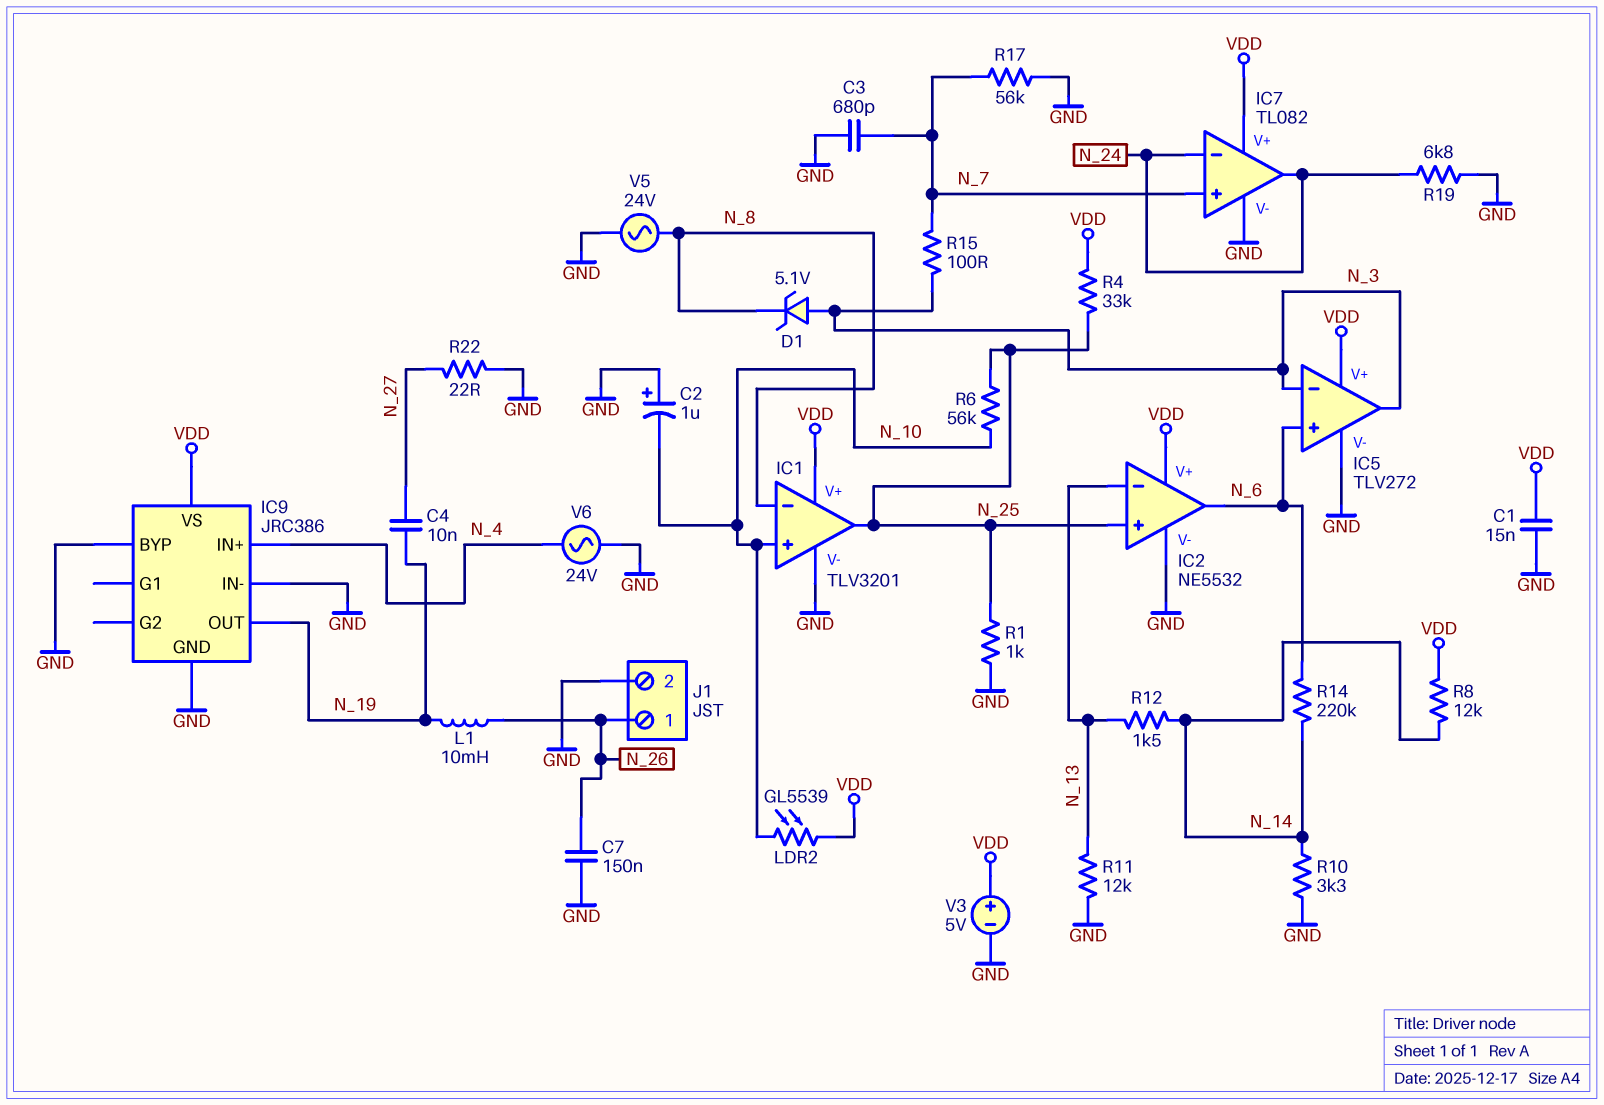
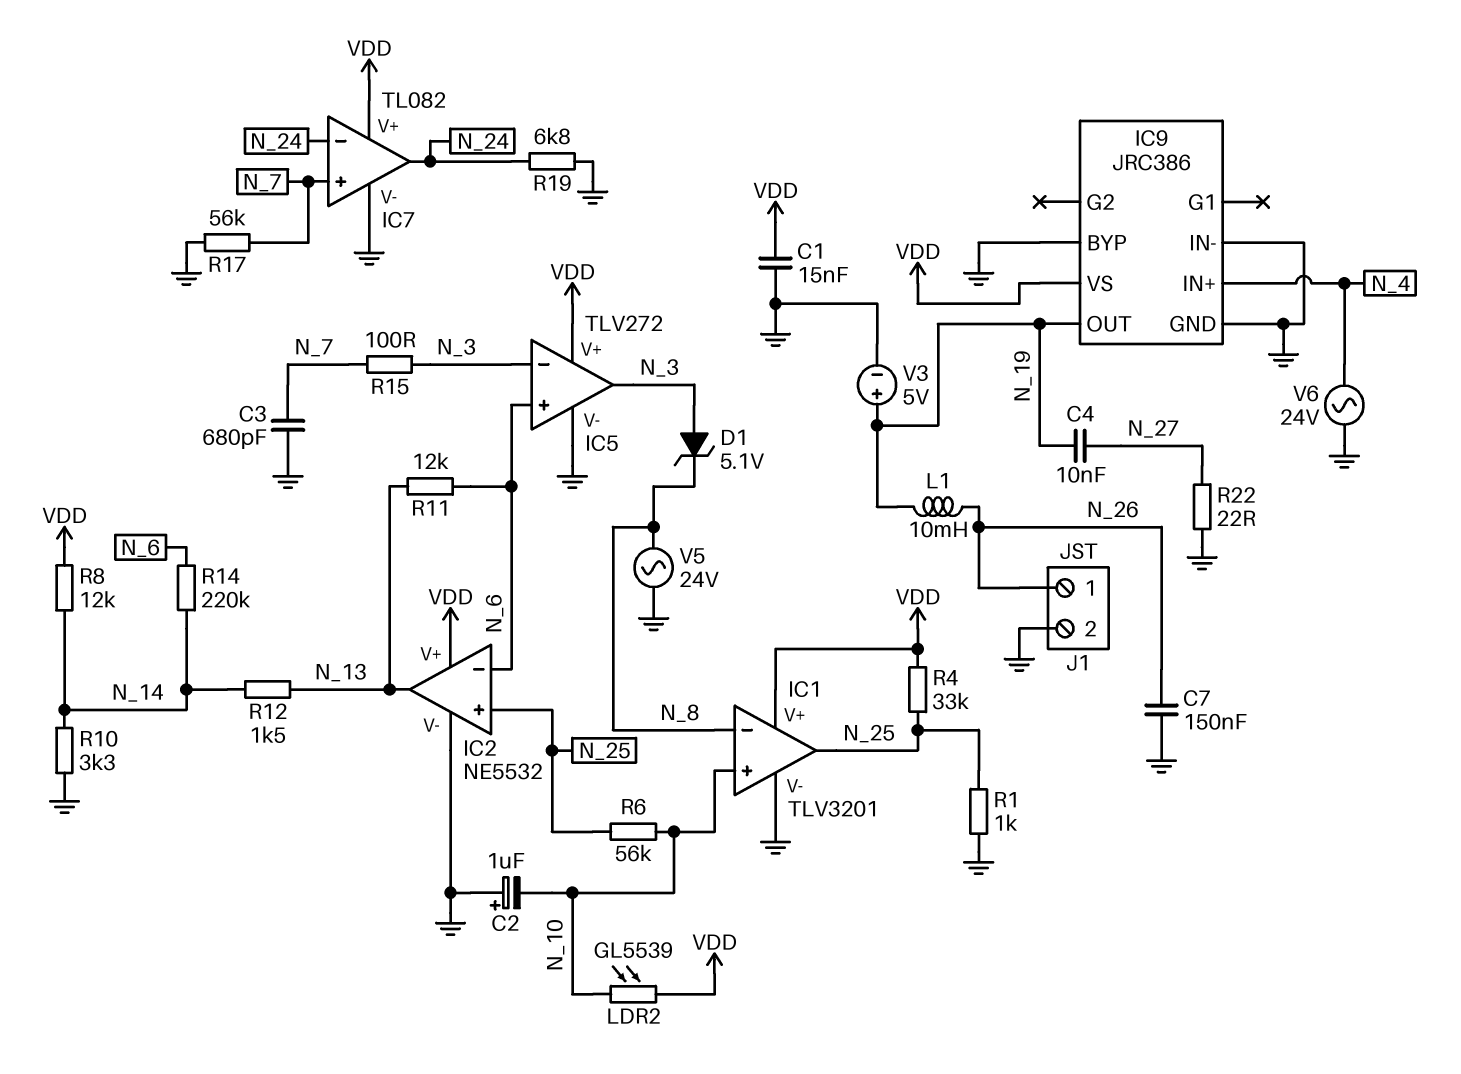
IC2 pin in-: N_13 -> N_6
IC2 pin out: N_6 -> N_13
R11: 12k (GND, N_13) -> 12k (N_6, N_13)
V3: 5V (plus VDD, minus GND) -> 5V (plus N_19, minus GND)

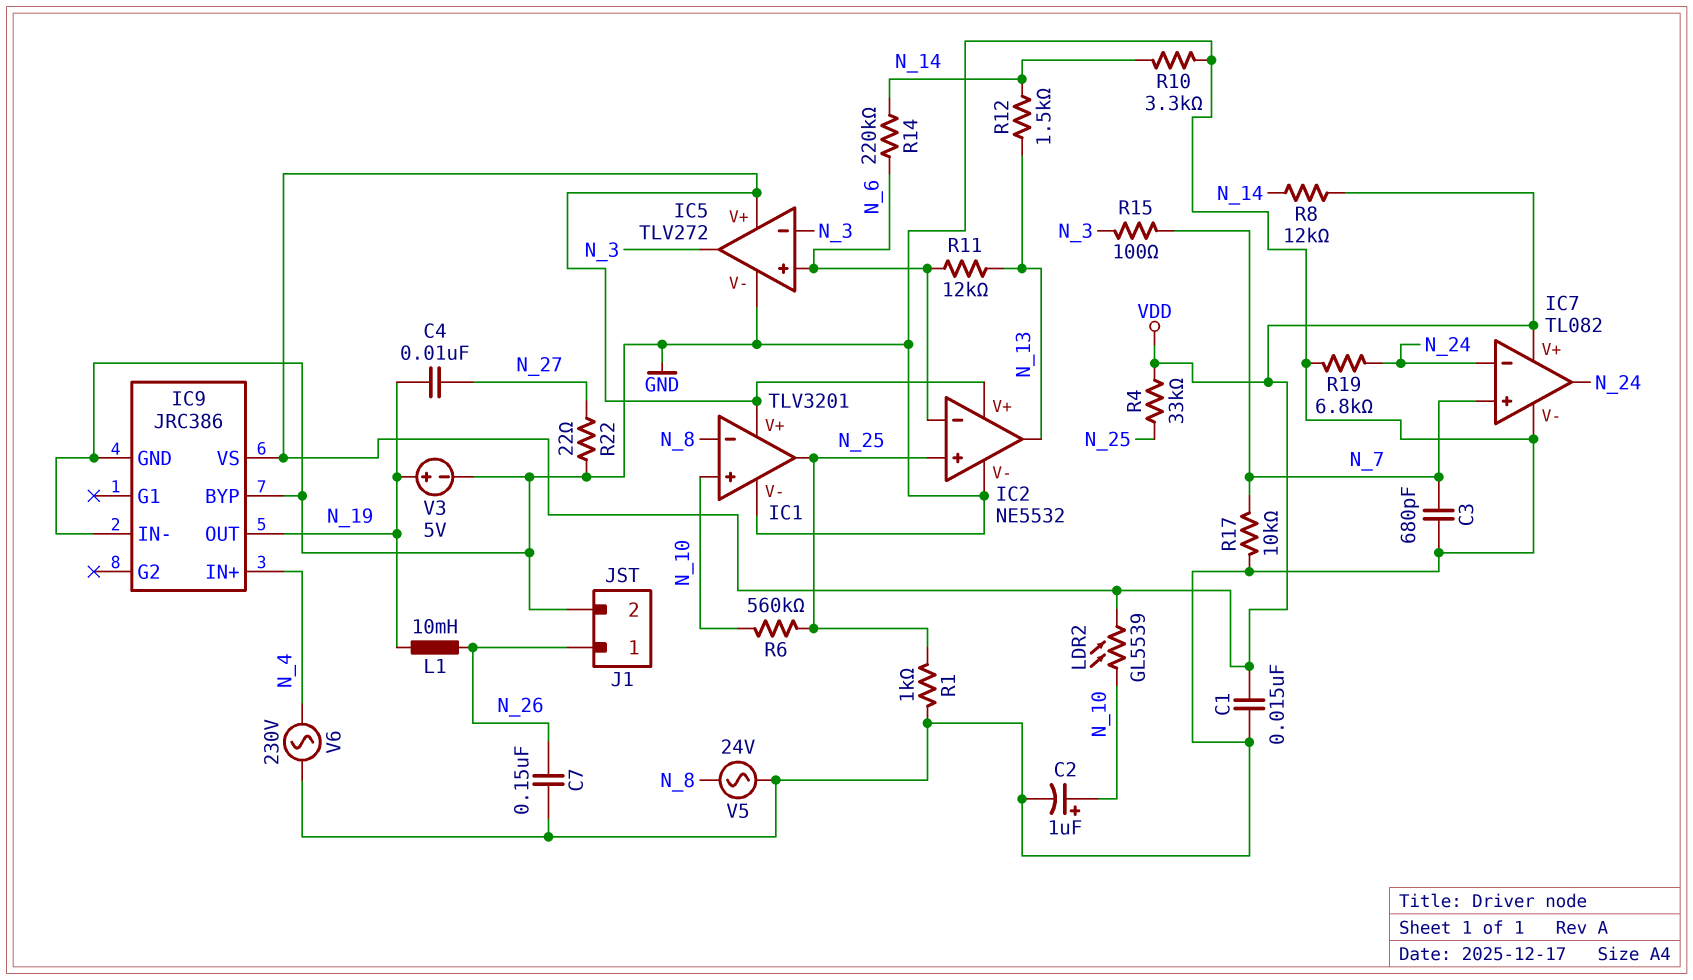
C2: 1uF (plus GND, minus N_10) -> 1uF (plus N_10, minus GND)
D1: zener 5.1V (A N_3, K N_8) -> none
R6: 56k (N_10, N_25) -> 560k (N_10, N_25)
R17: 56k (GND, N_7) -> 10k (GND, N_7)
V6: AC 24V (GND, N_4) -> AC 230V (GND, N_4)

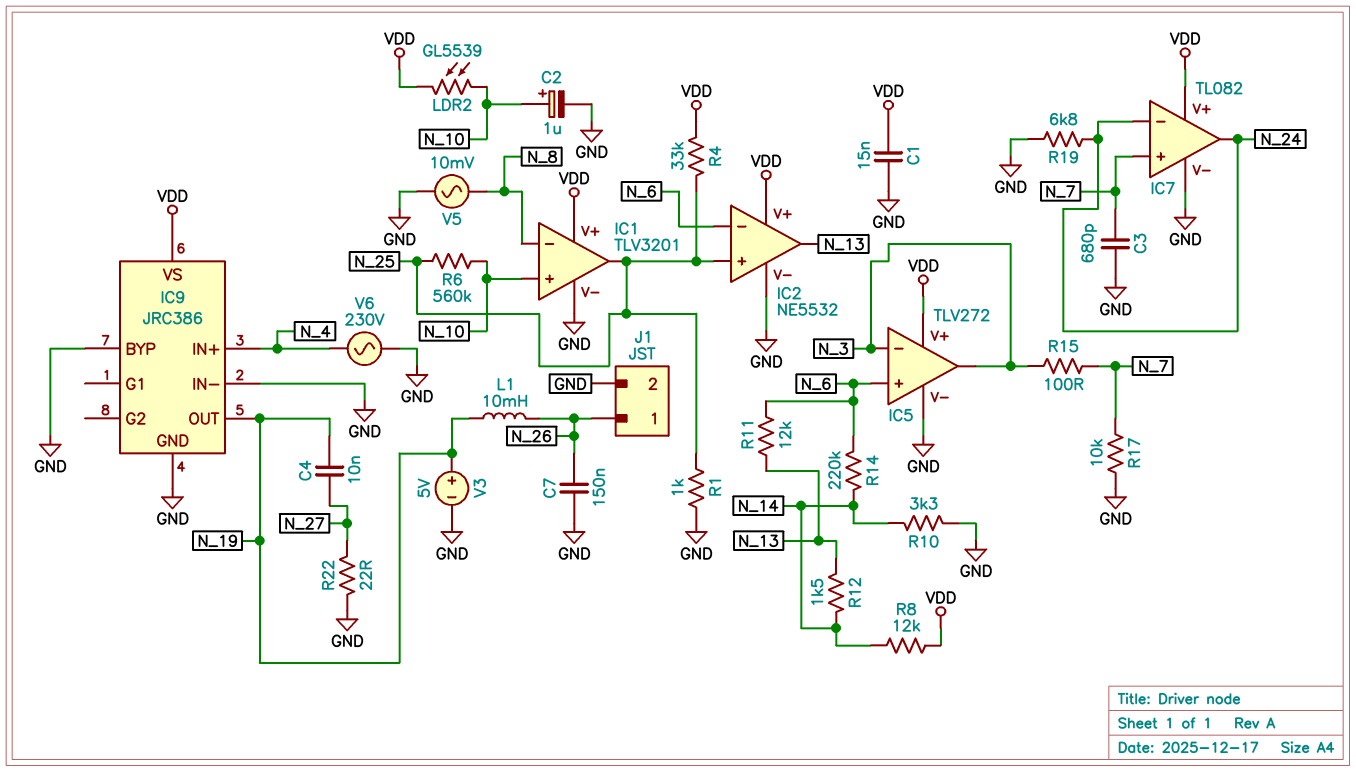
V5: AC 24V (GND, N_8) -> AC 10mV (GND, N_8)

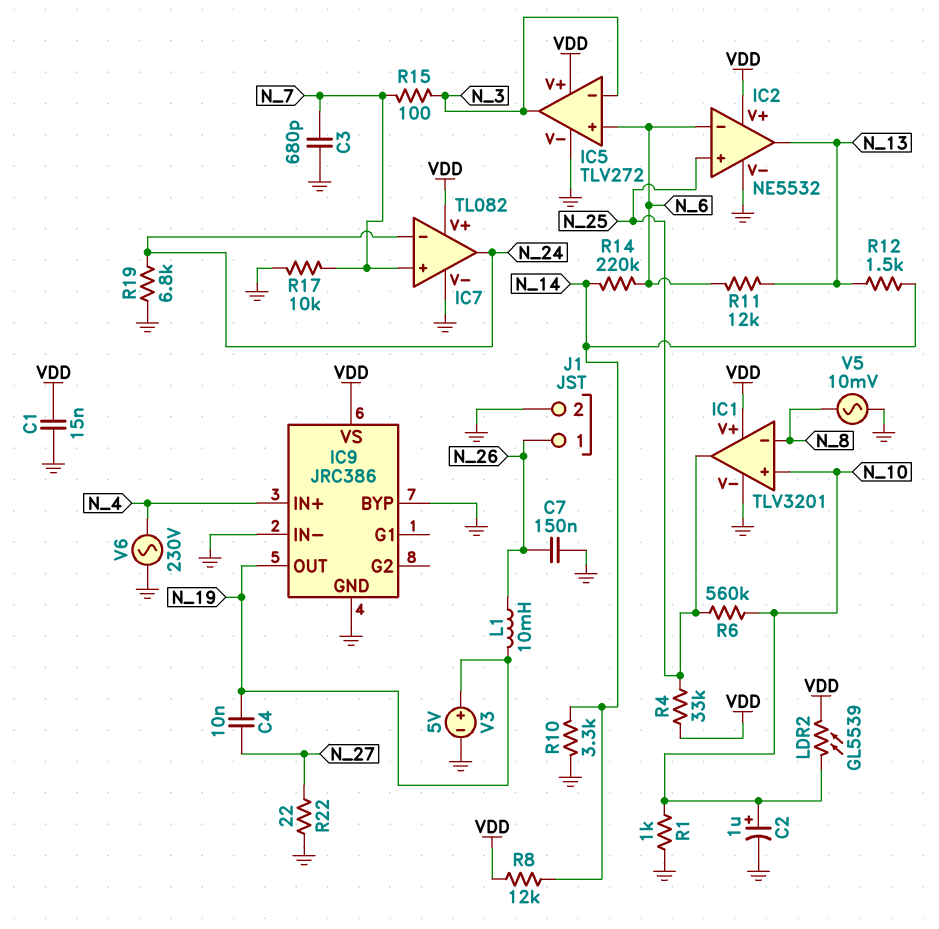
R1: 1k (GND, N_25) -> 1k (GND, N_10)

